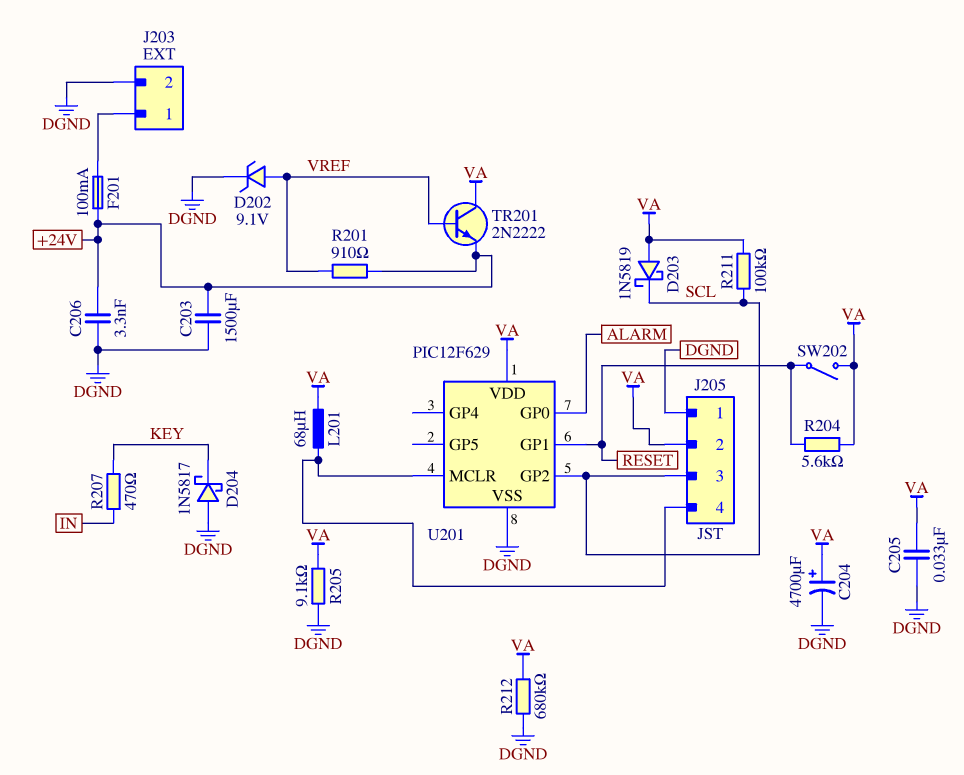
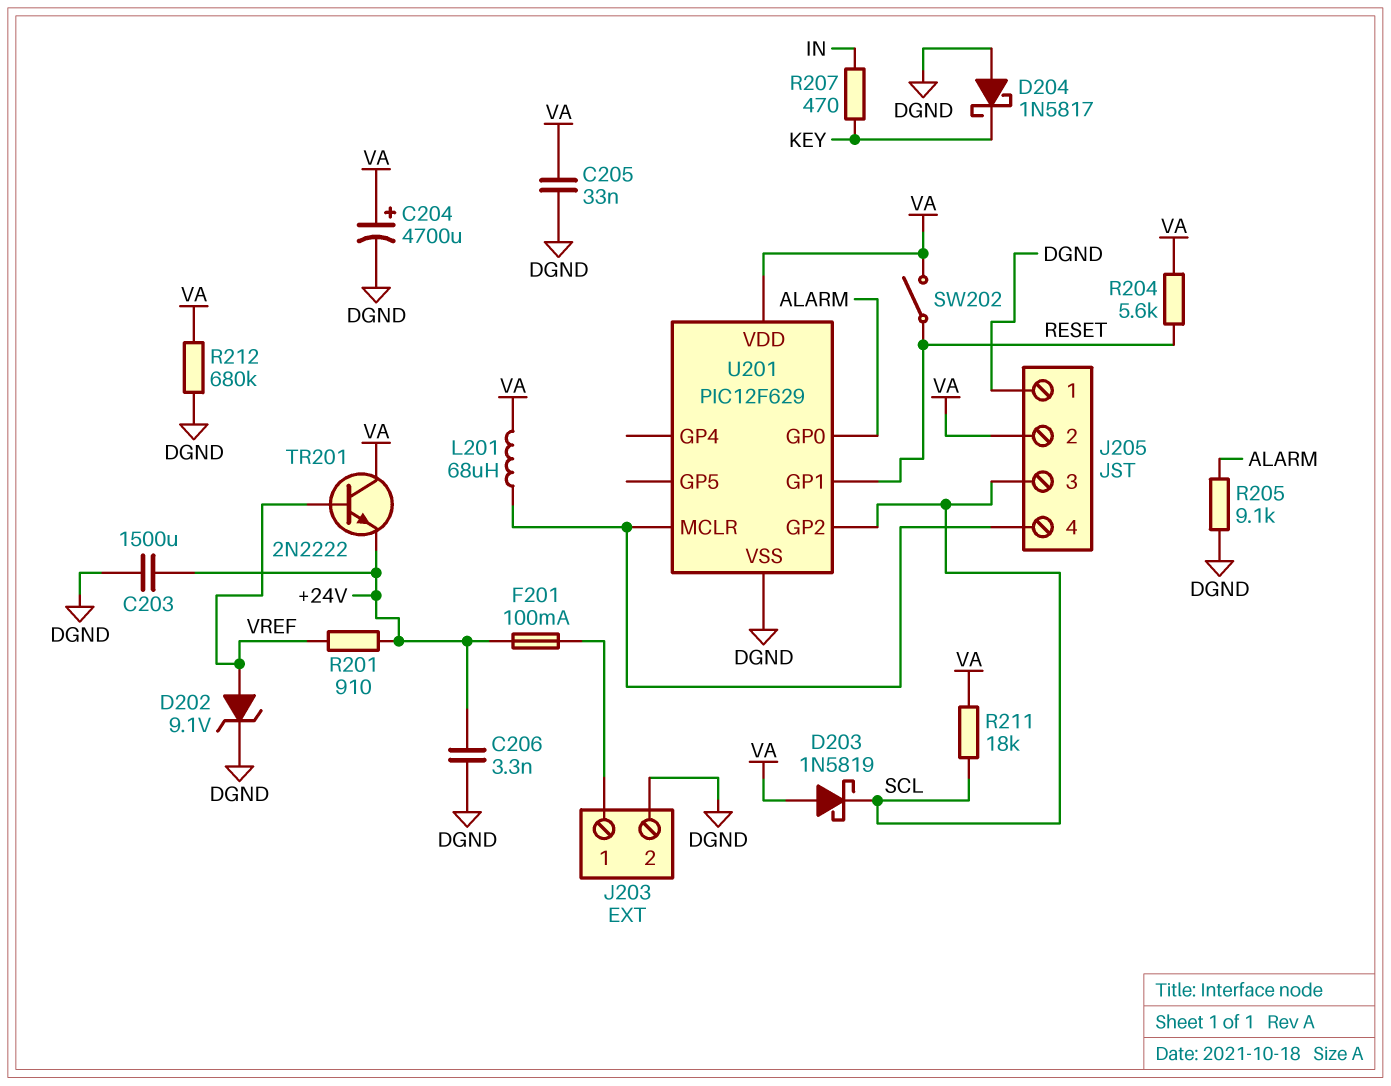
R205: 9.1k (DGND, VA) -> 9.1k (ALARM, DGND)
R211: 100k (SCL, VA) -> 18k (SCL, VA)

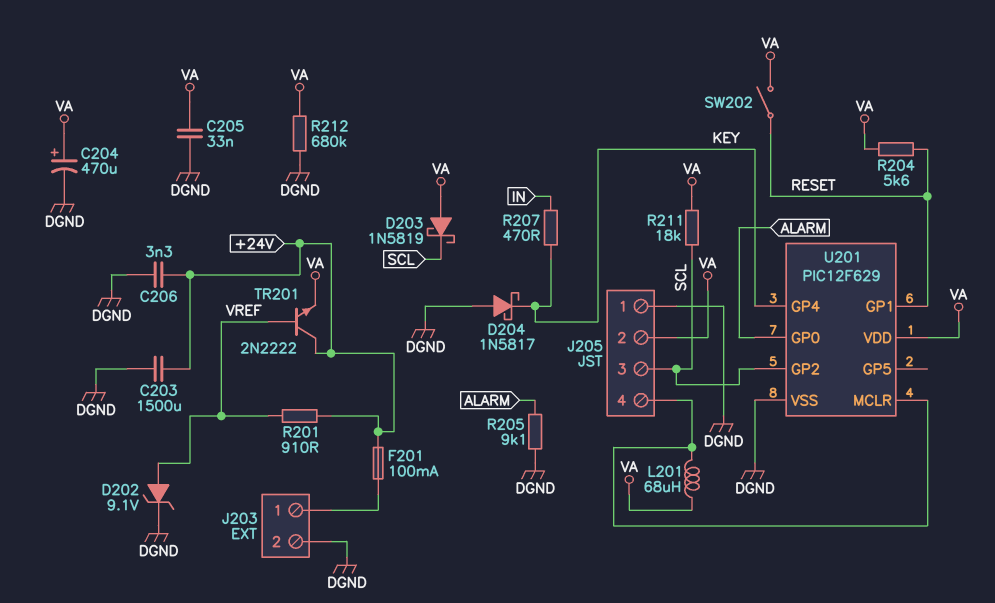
C204: 4700uF (plus VA, minus DGND) -> 470uF (plus VA, minus DGND)
TR201: NPN 2N2222 (B VREF, C VA, E +24V) -> NPN 2N2222 (B VREF, C +24V, E VA)
U201 pin GP4: none -> KEY

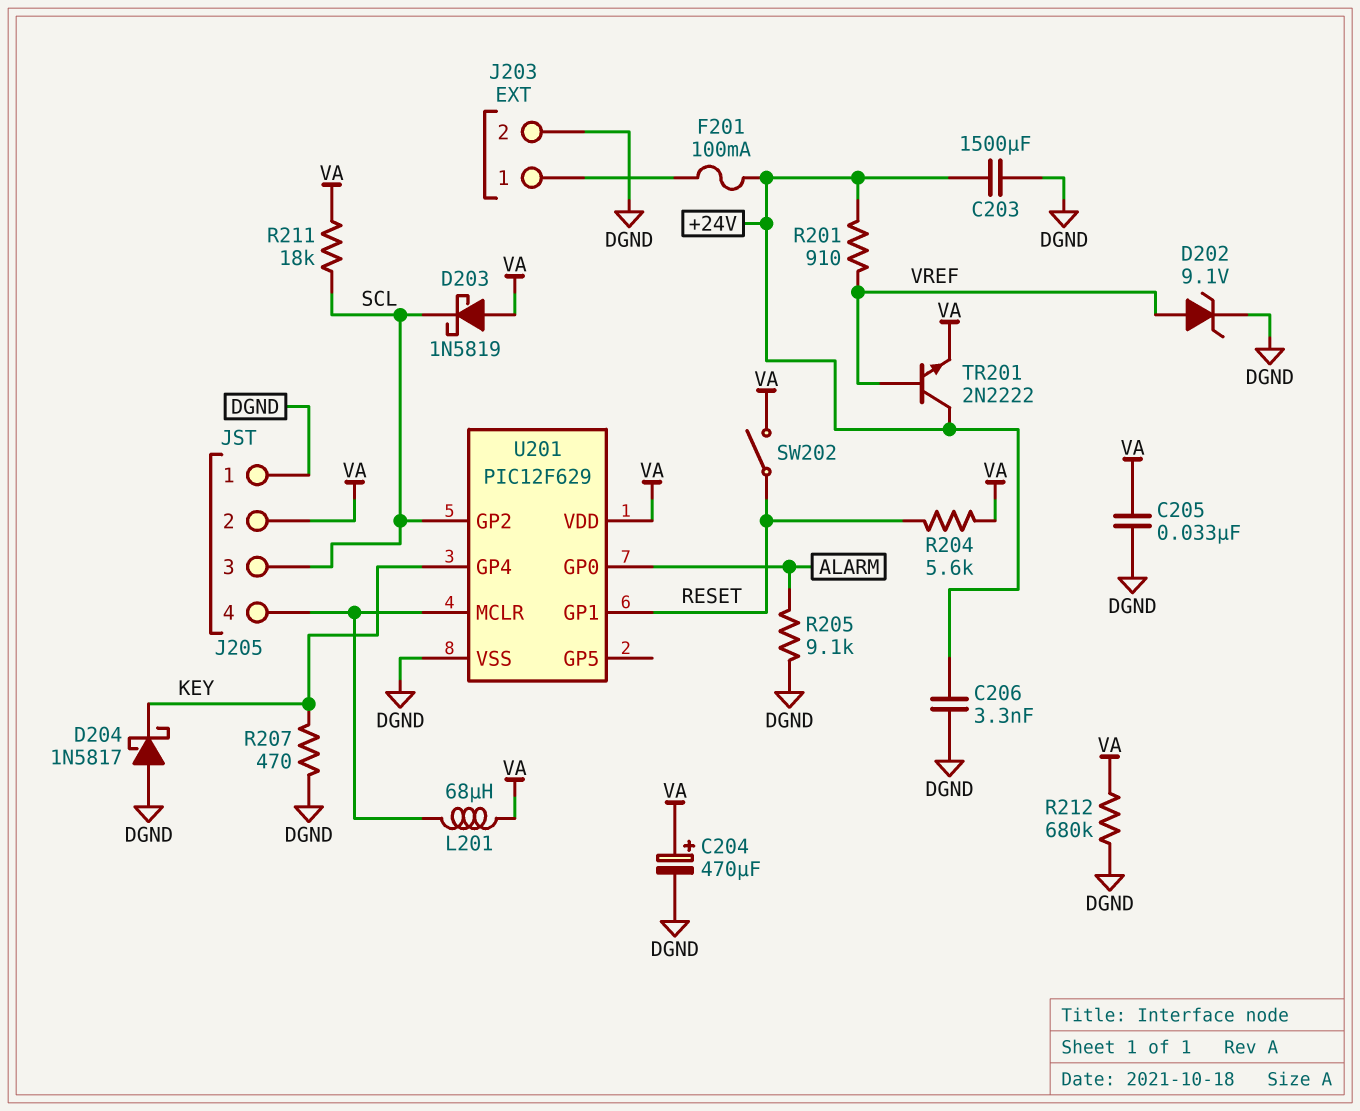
R207: 470 (IN, KEY) -> 470 (DGND, KEY)

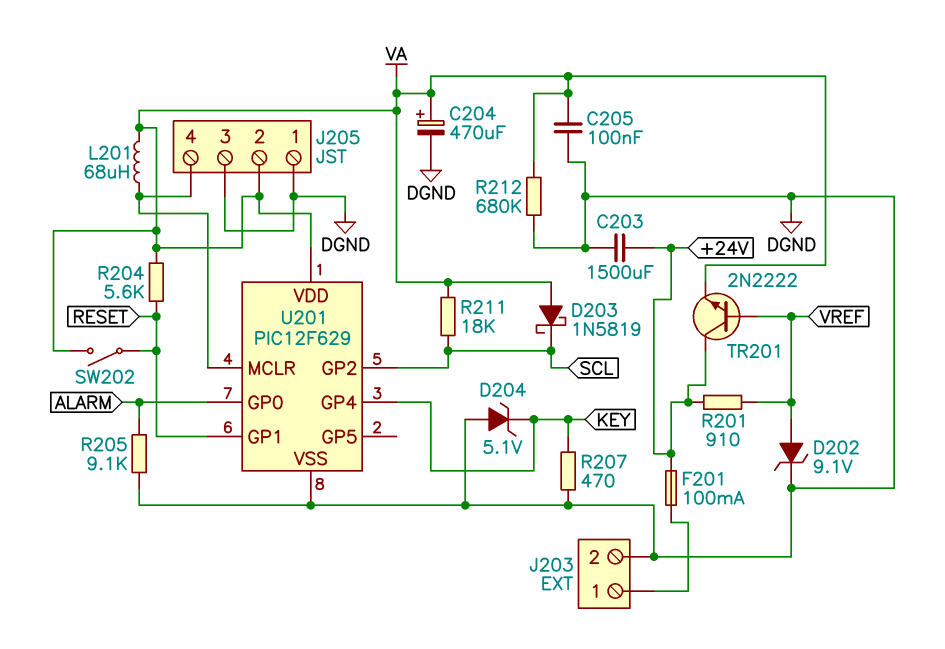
C205: 33nF (DGND, VA) -> 100nF (DGND, VA)
C206: 3.3nF (+24V, DGND) -> none
D204: schottky 1N5817 (A DGND, K KEY) -> zener 5.1V (A DGND, K KEY)
J205 pin 3: SCL -> DGND

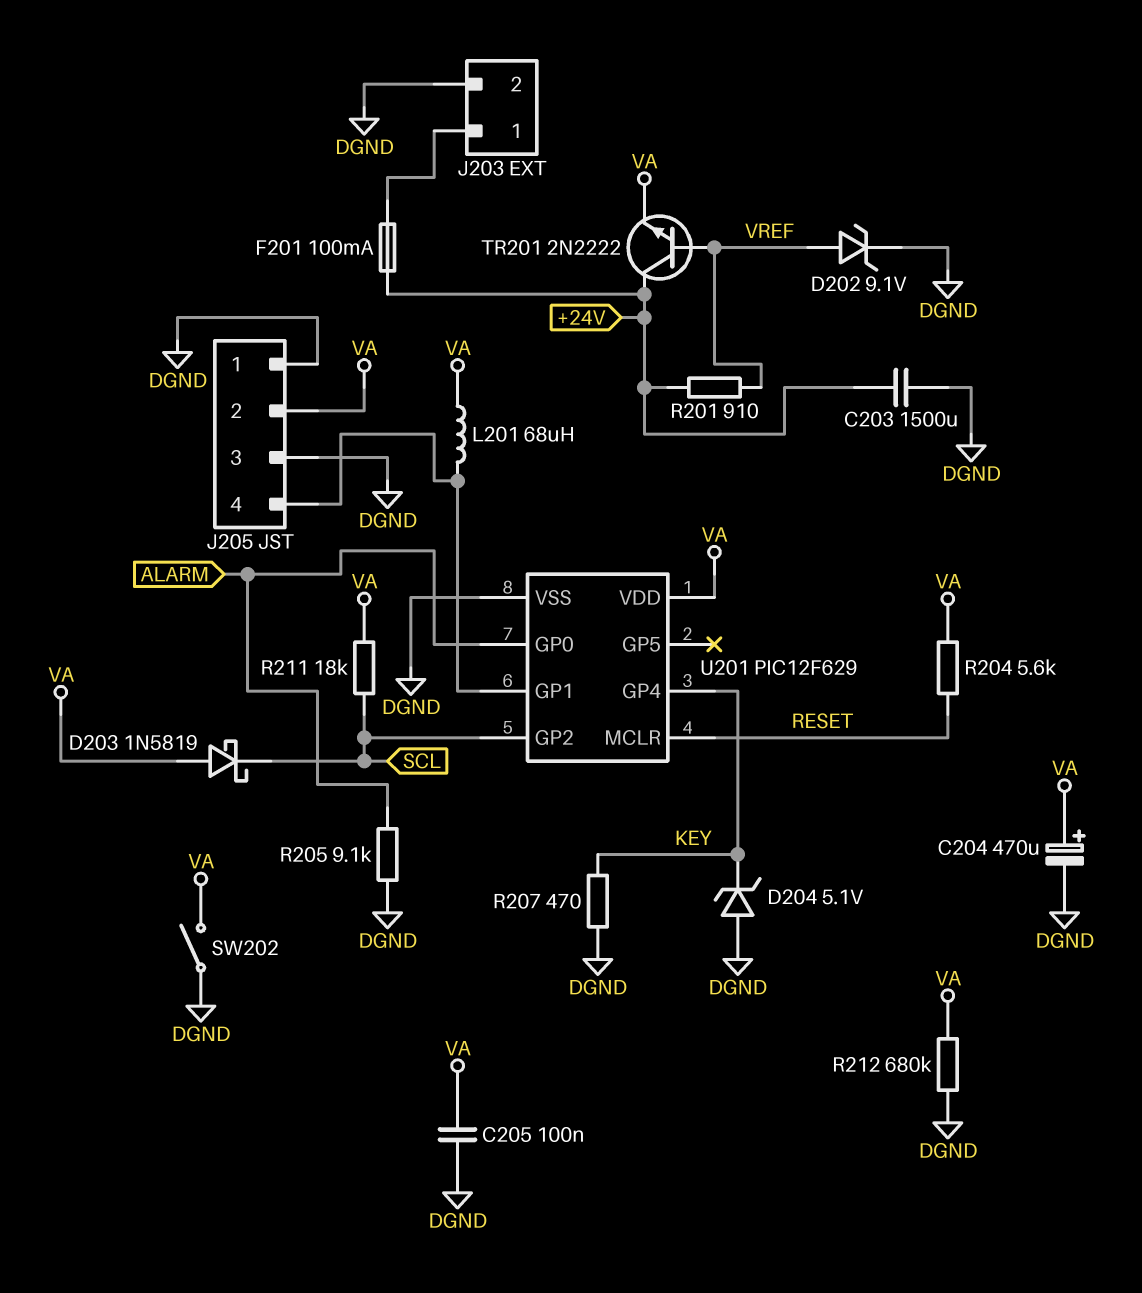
SW202: switch (RESET, VA) -> switch (DGND, VA)
U201 pin GP1: RESET -> J205/4
U201 pin MCLR: J205/4 -> RESET

